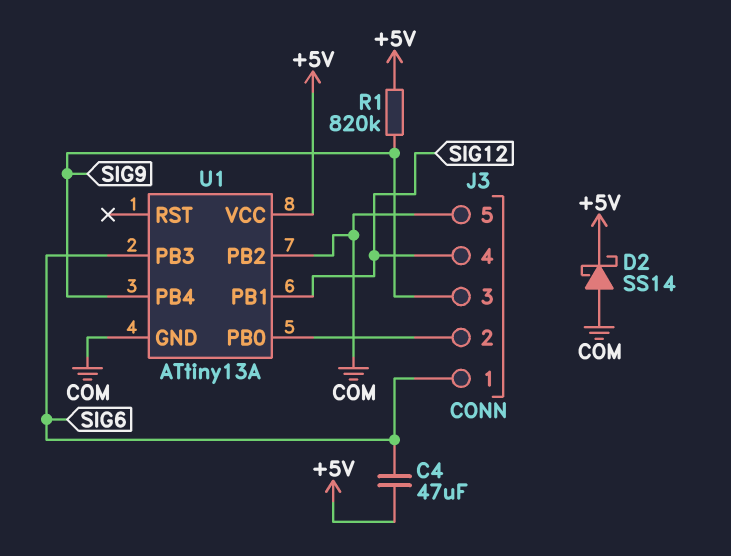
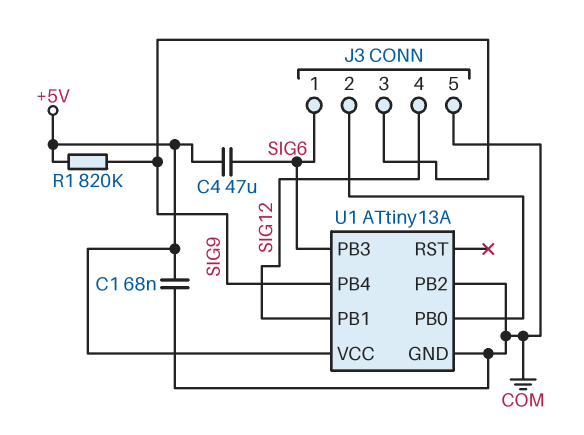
C1: none -> 68nF (+5V, COM)
D2: schottky SS14 (A COM, K +5V) -> none

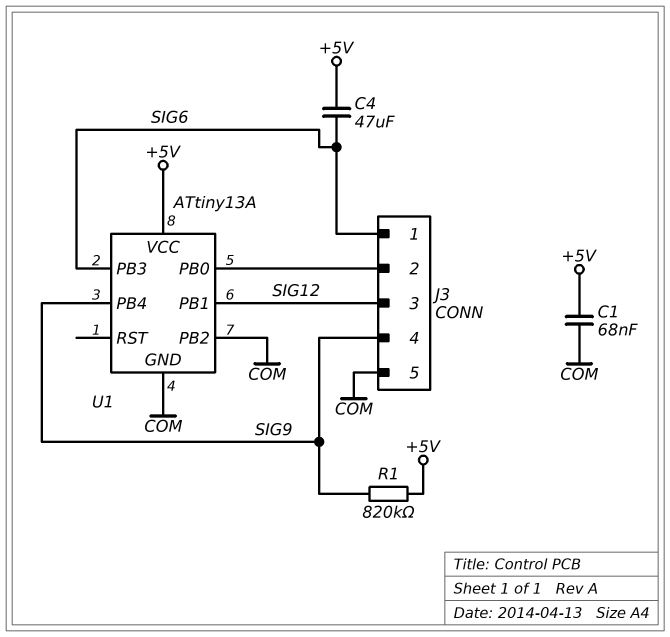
J3 pin 3: SIG9 -> SIG12
J3 pin 4: SIG12 -> SIG9

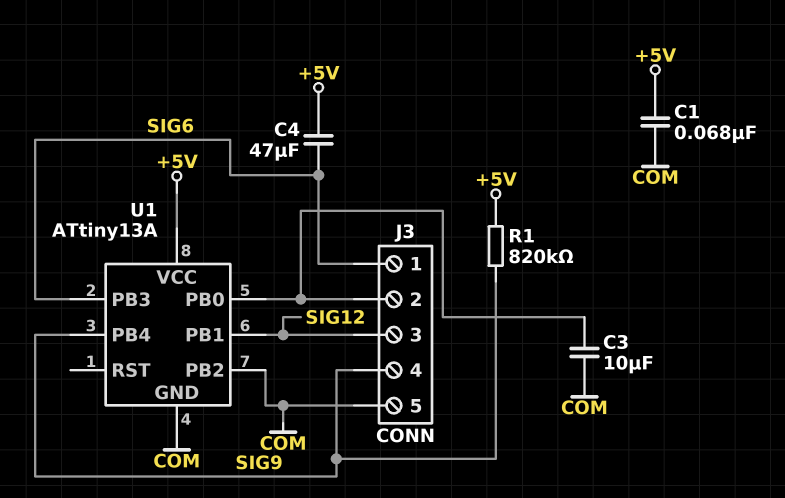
C3: none -> 10uF (COM, J3/2)

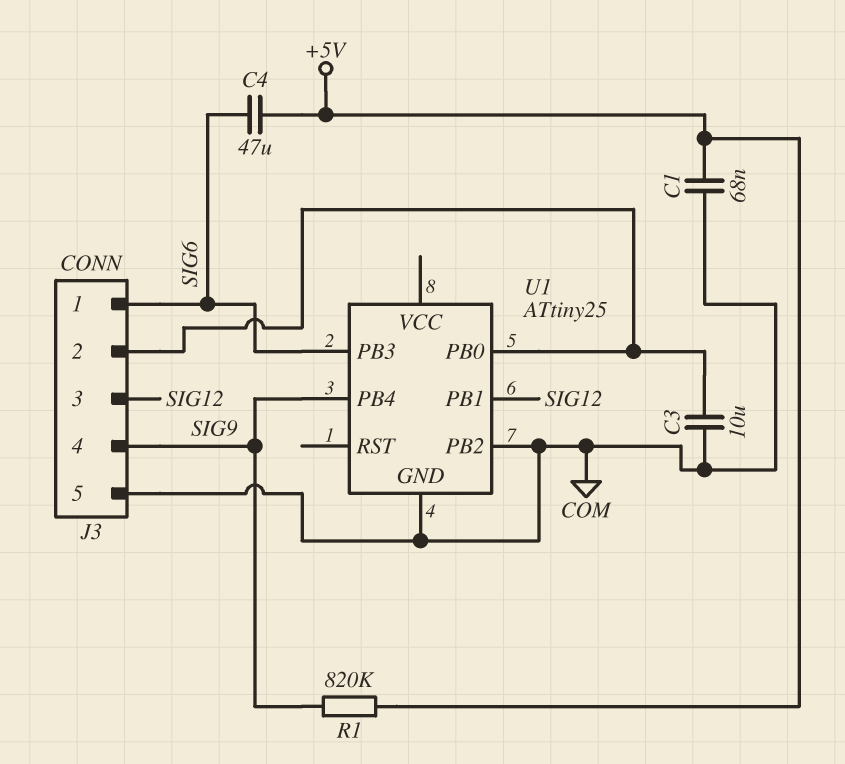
U1: ATtiny13A -> ATtiny25
U1 pin VCC: +5V -> none

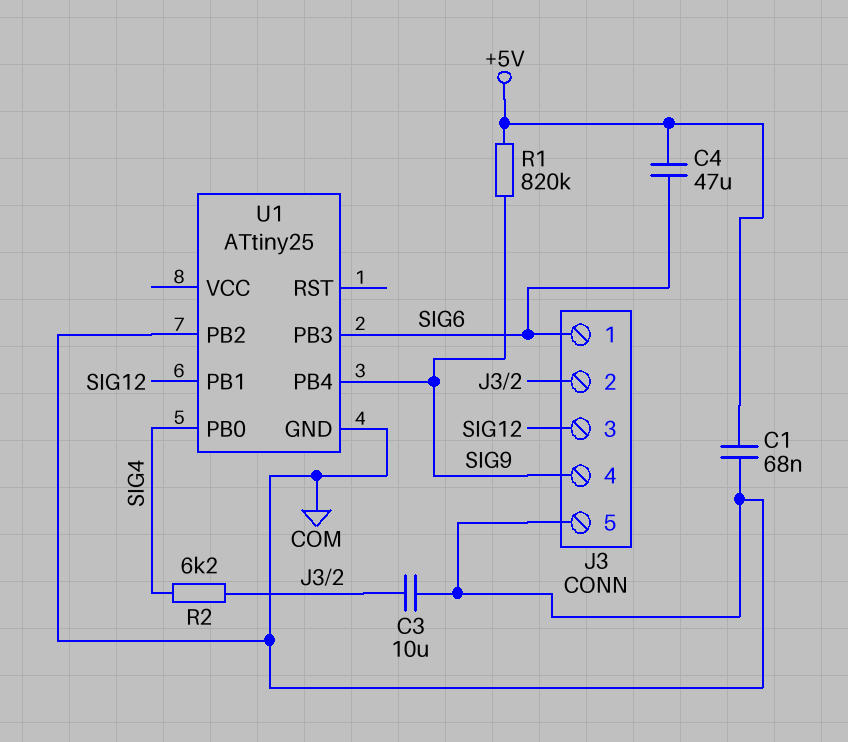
R2: none -> 6.2k (J3/2, SIG4)
U1 pin PB0: J3/2 -> SIG4

